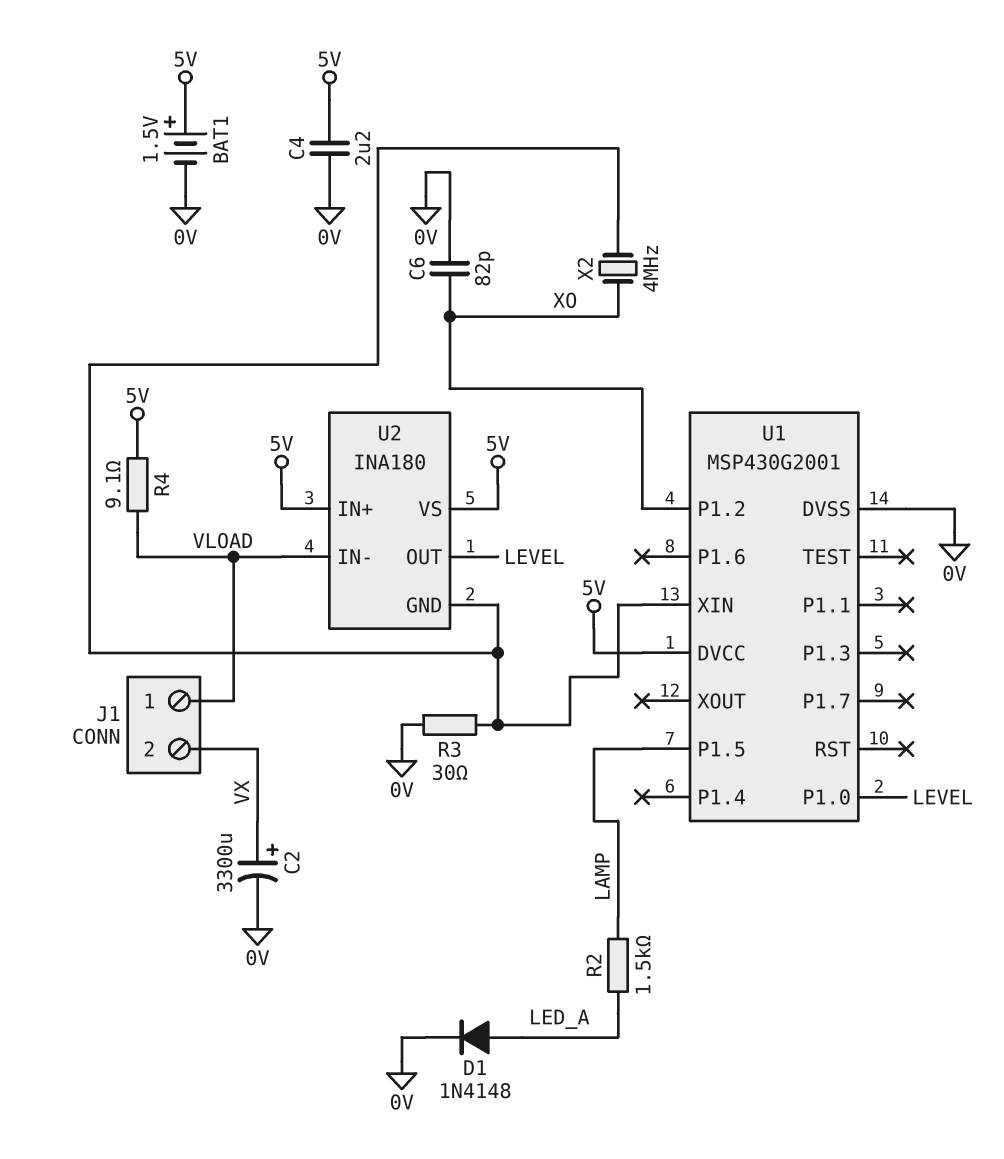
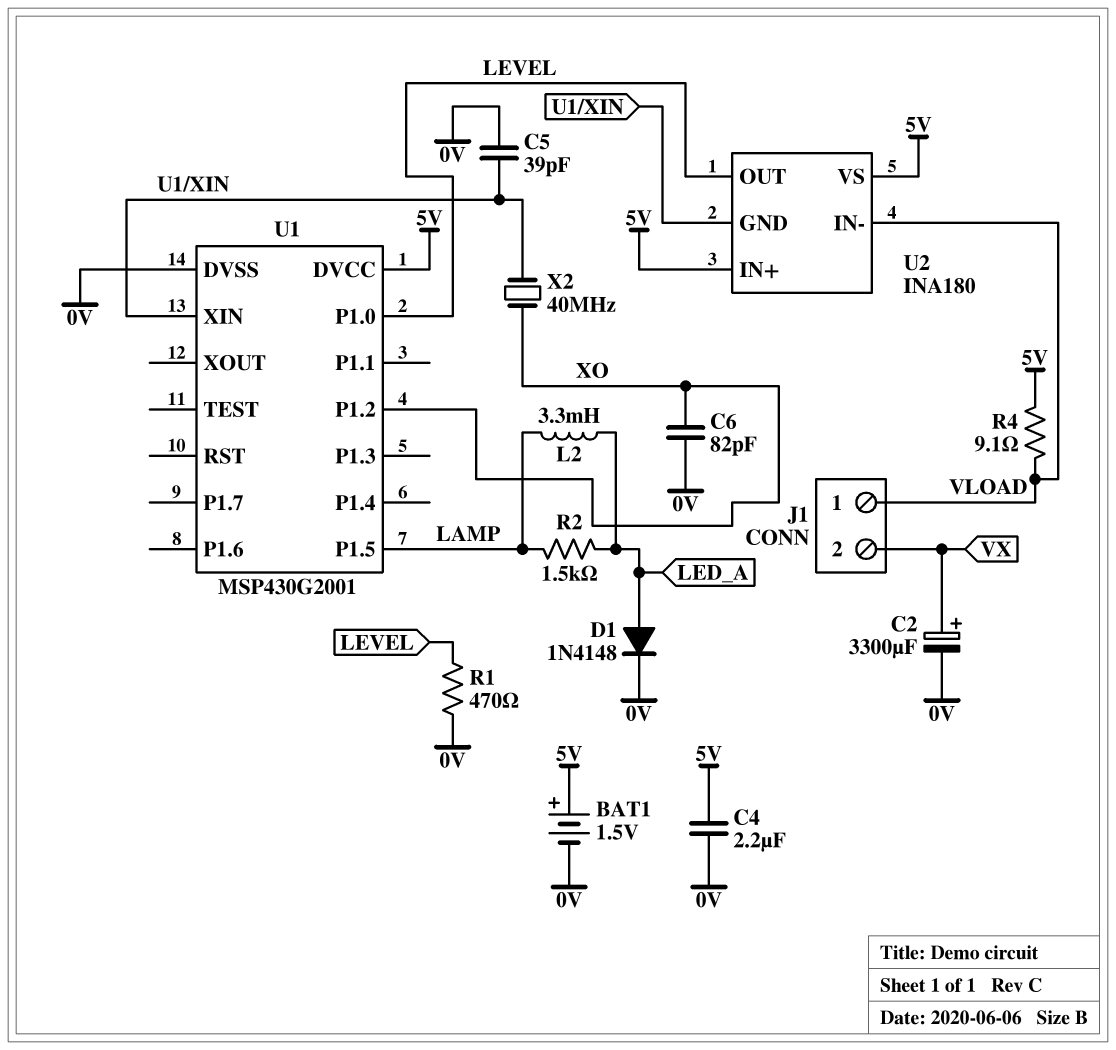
C5: none -> 39pF (0V, U1/XIN)
L2: none -> 3.3mH (LAMP, LED_A)
R1: none -> 470 (0V, LEVEL)
R3: 30 (0V, U1/XIN) -> none
X2: 4MHz (U1/XIN, XO) -> 40MHz (U1/XIN, XO)

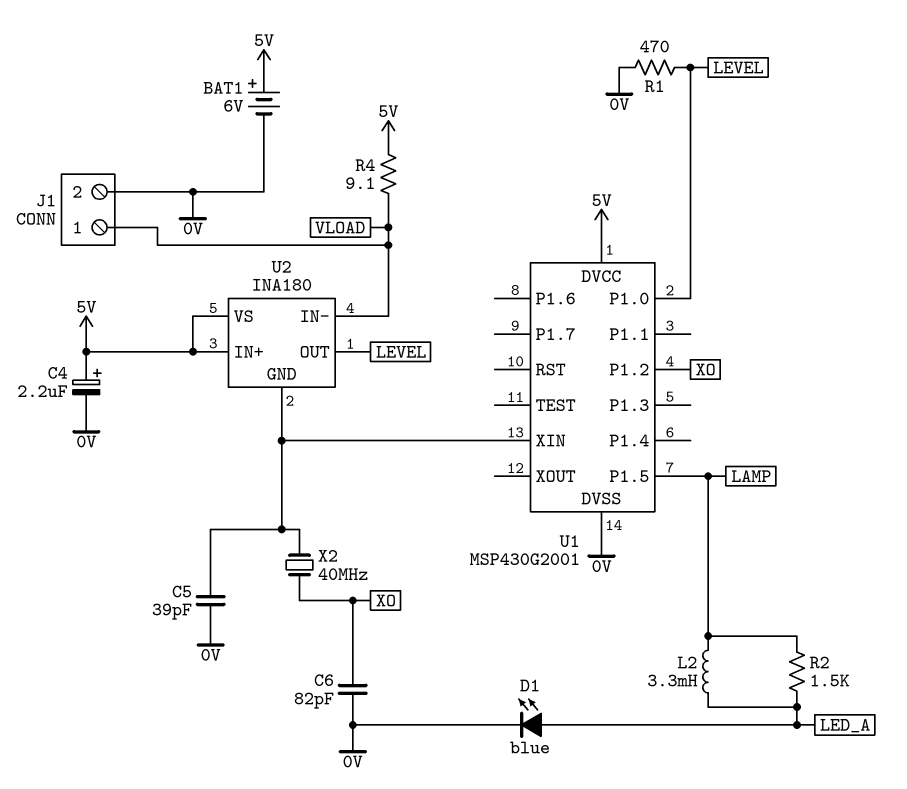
BAT1: 1.5V (plus 5V, minus 0V) -> 6V (plus 5V, minus 0V)
C2: 3300uF (plus VX, minus 0V) -> none
C4: 2.2uF (0V, 5V) -> 2.2uF (plus 5V, minus 0V)
D1: diode 1N4148 (A LED_A, K 0V) -> LED blue (A LED_A, K 0V)
J1 pin 2: VX -> 0V

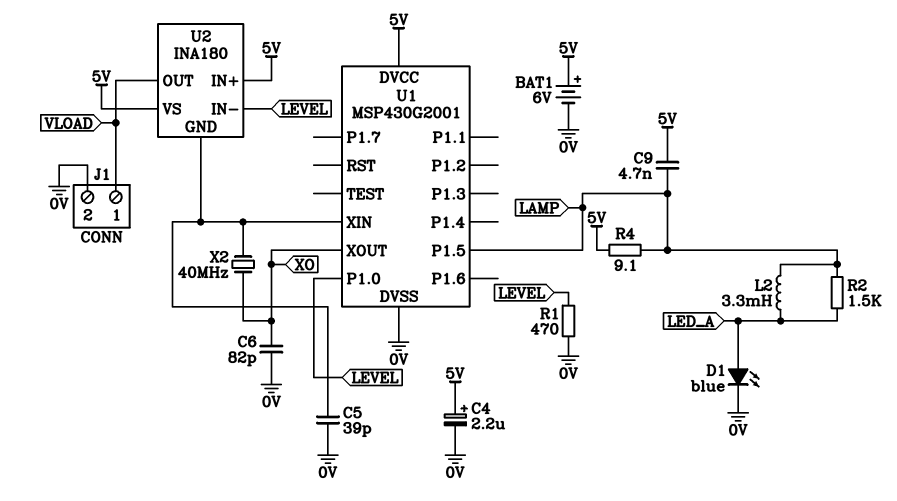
C9: none -> 4.7nF (5V, LAMP)
R4: 9.1 (5V, VLOAD) -> 9.1 (5V, LAMP)
U1 pin P1.2: XO -> none
U1 pin XOUT: none -> XO
U2 pin IN-: VLOAD -> LEVEL
U2 pin OUT: LEVEL -> VLOAD

